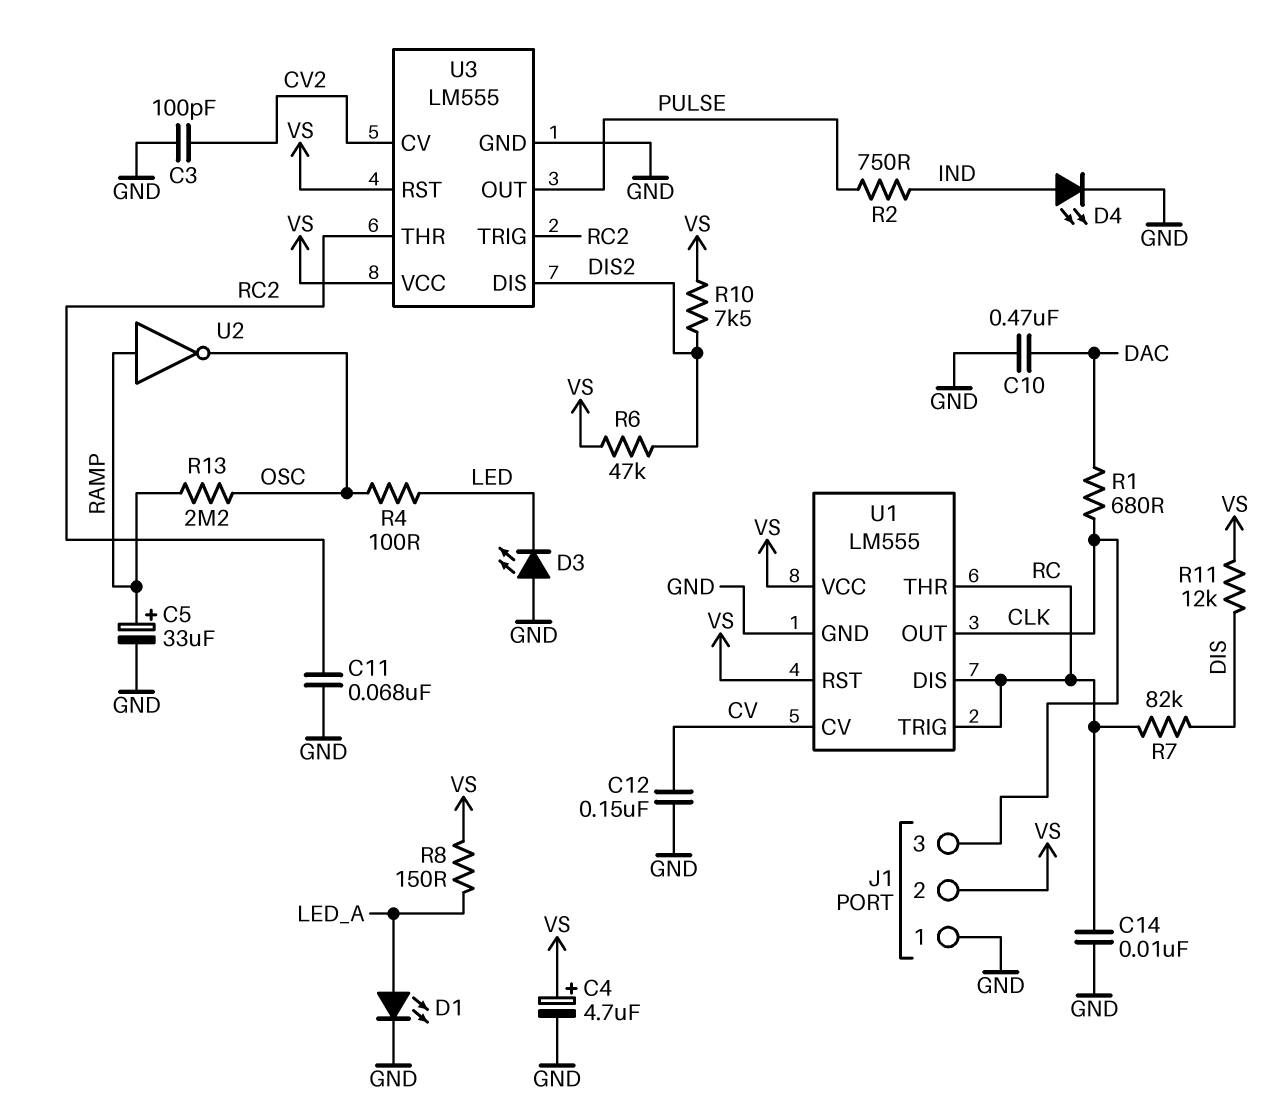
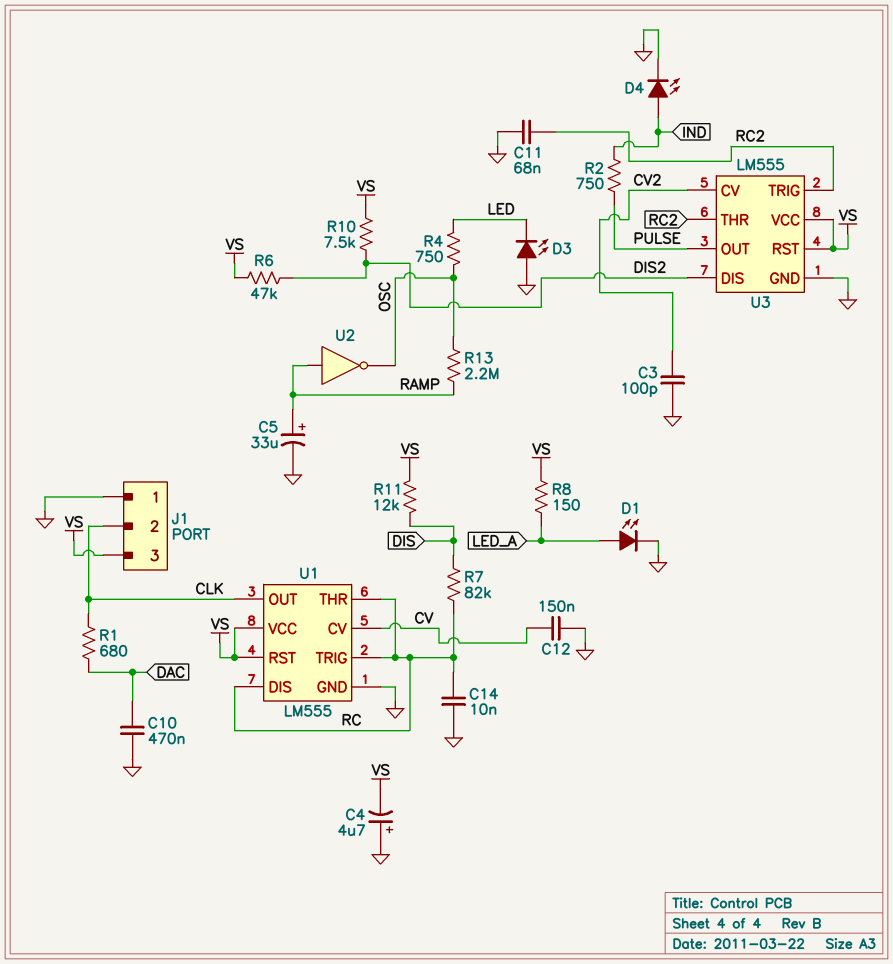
C4: 4.7uF (plus VS, minus GND) -> 4.7uF (plus GND, minus VS)
J1 pin 2: VS -> CLK
J1 pin 3: CLK -> VS
R4: 100 (LED, OSC) -> 750 (LED, OSC)

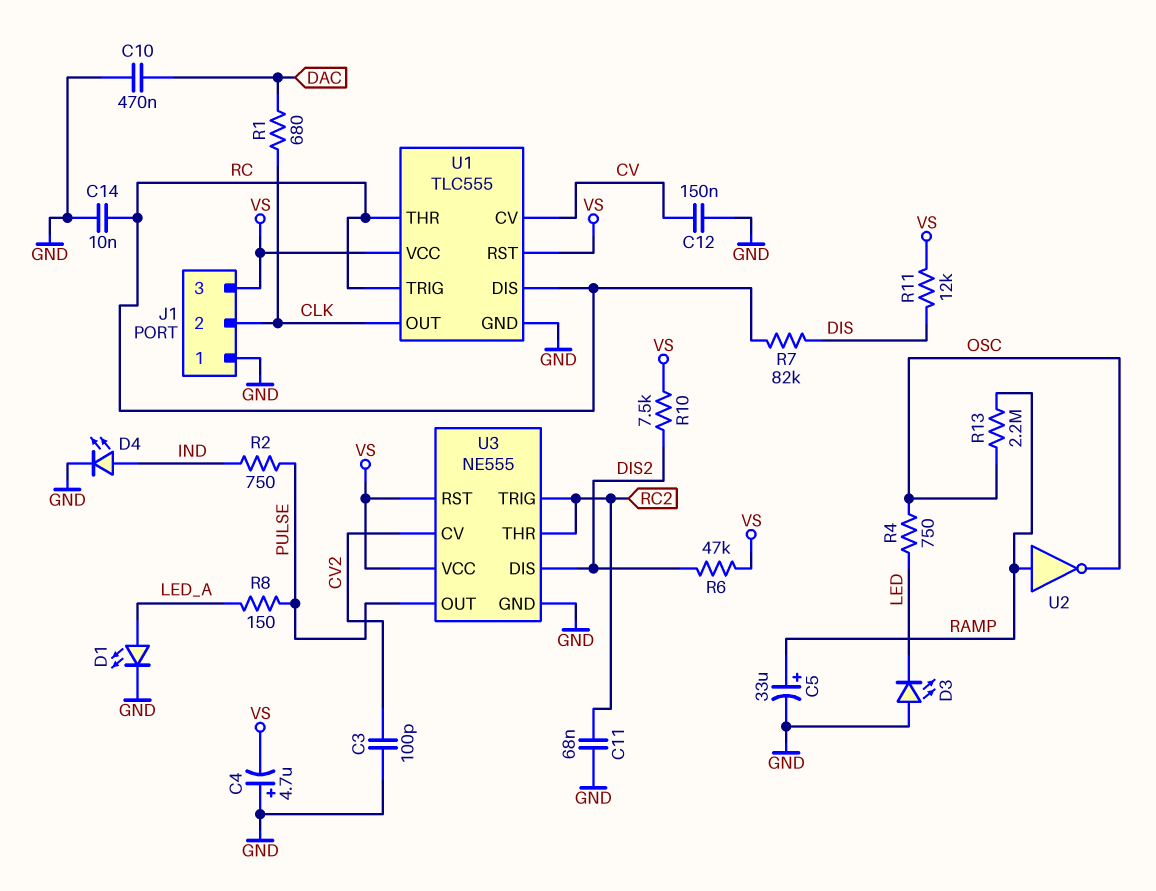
R8: 150 (LED_A, VS) -> 150 (LED_A, PULSE)
U1: LM555 -> TLC555
U3: LM555 -> NE555

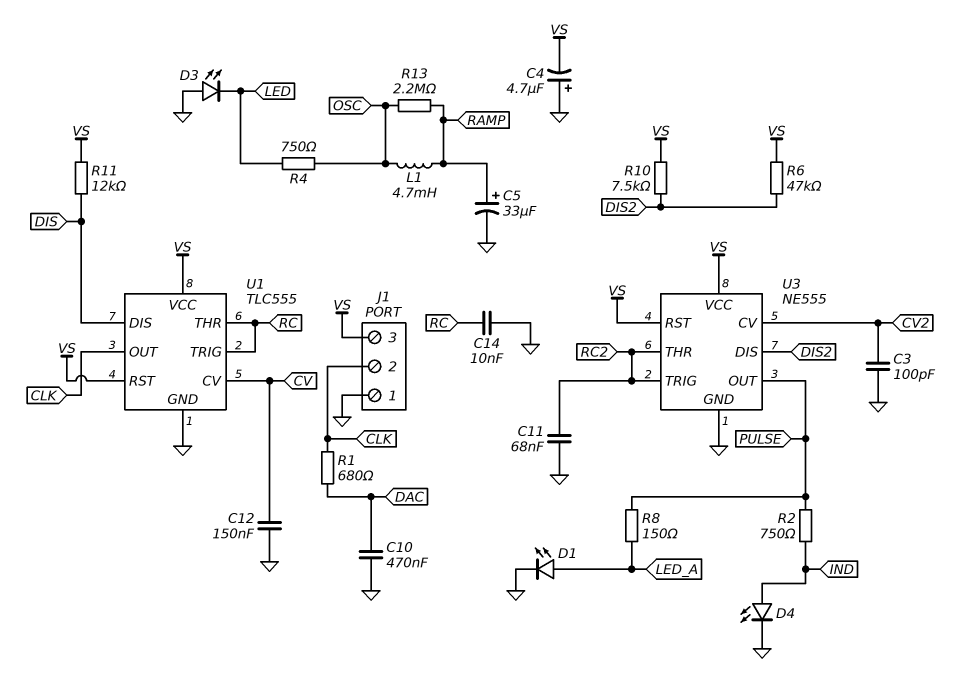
L1: none -> 4.7mH (OSC, RAMP)
R7: 82k (DIS, RC) -> none
U1 pin DIS: RC -> DIS
U2: NOT (in RAMP, out OSC) -> none

